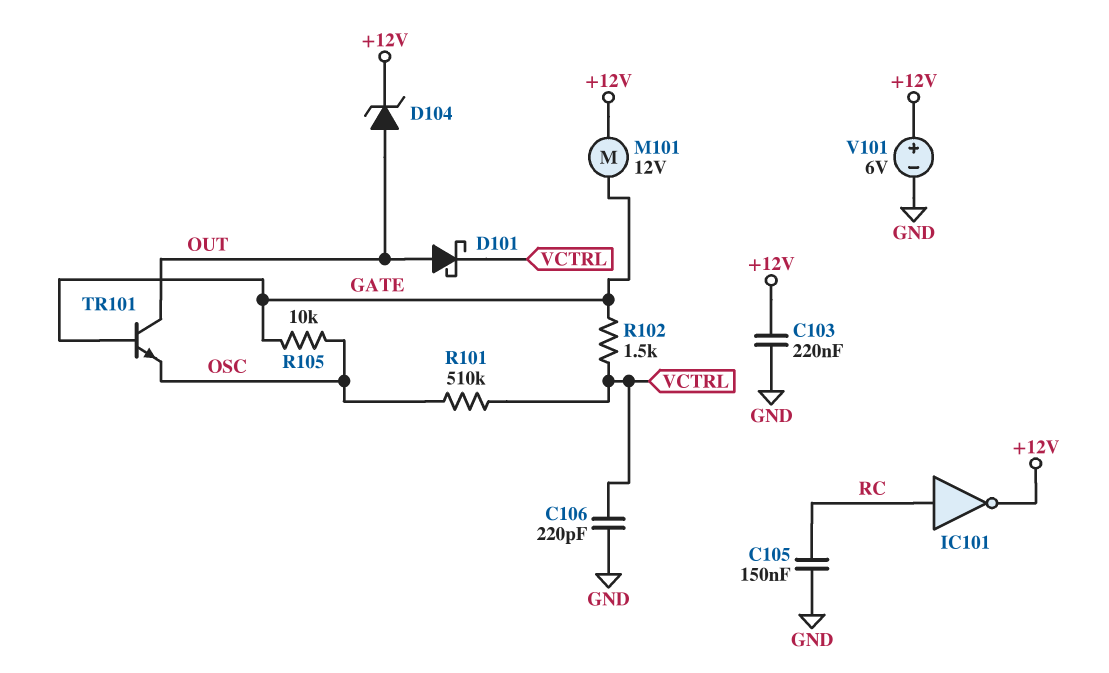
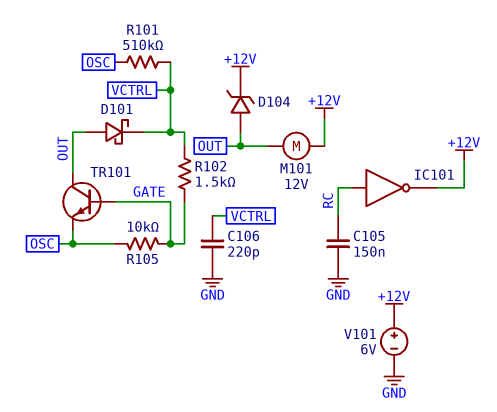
C103: 220nF (+12V, GND) -> none
M101: motor 12V (+12V, GATE) -> motor 12V (+12V, OUT)

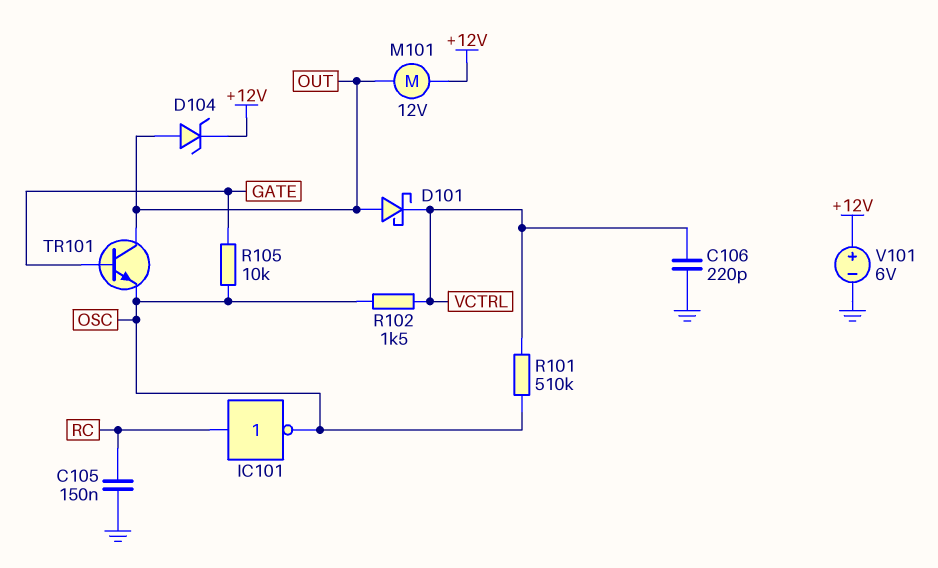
IC101: NOT (in RC, out +12V) -> NOT (in RC, out OSC)
R102: 1.5k (GATE, VCTRL) -> 1.5k (OSC, VCTRL)

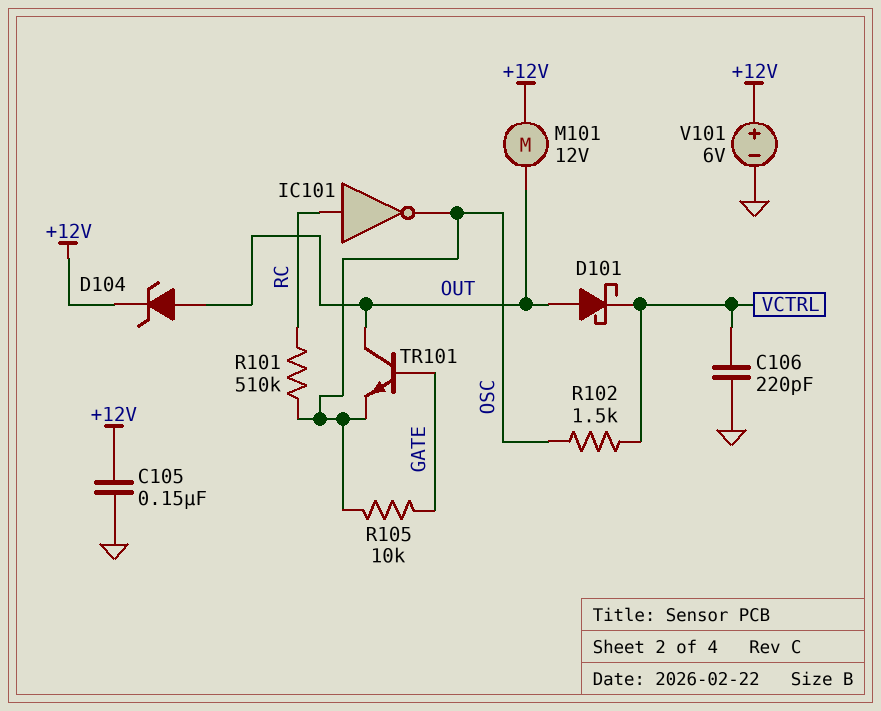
C105: 150nF (GND, RC) -> 150nF (+12V, GND)
R101: 510k (OSC, VCTRL) -> 510k (OSC, RC)

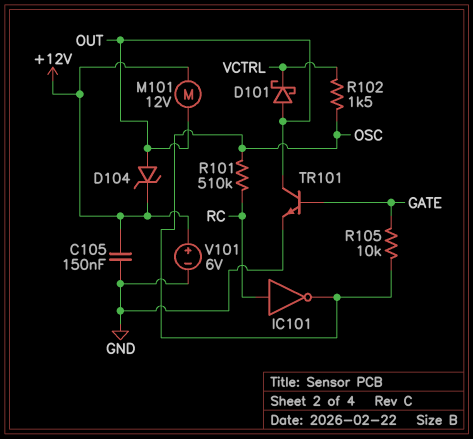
C106: 220pF (GND, VCTRL) -> none
TR101: NPN (B GATE, C OUT, E OSC) -> NPN (B GATE, C OUT, E GND)

